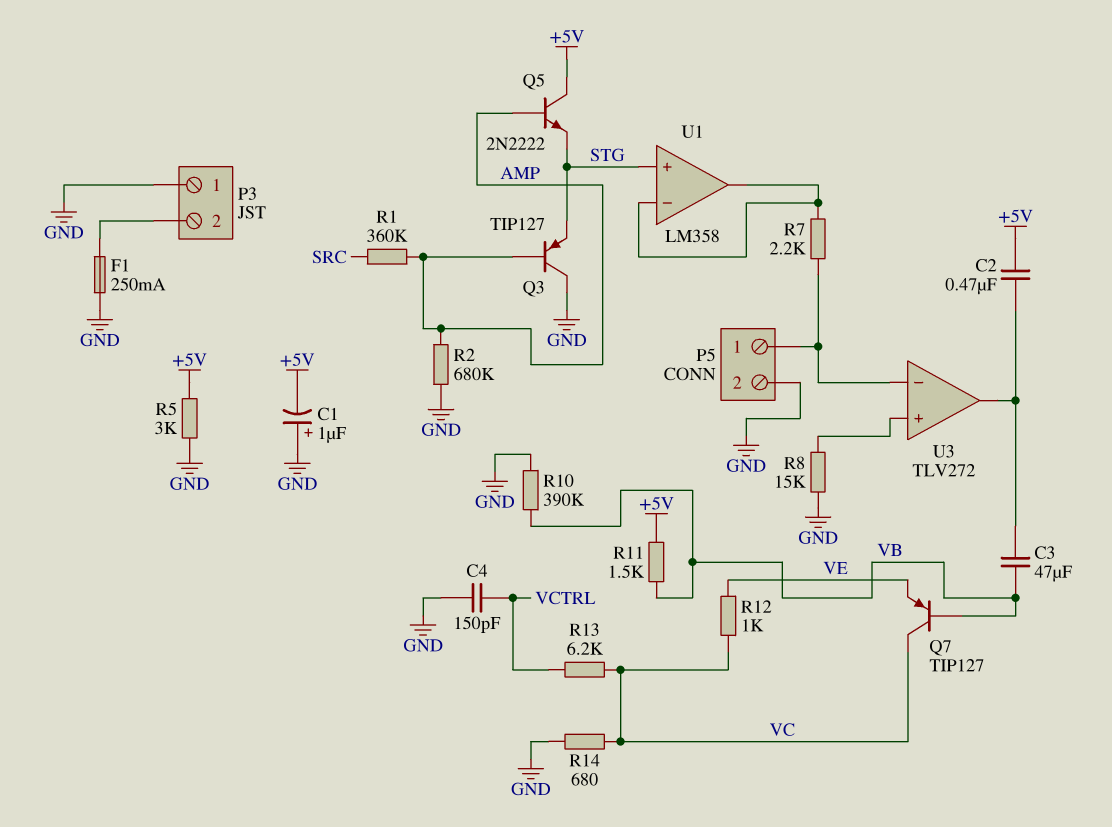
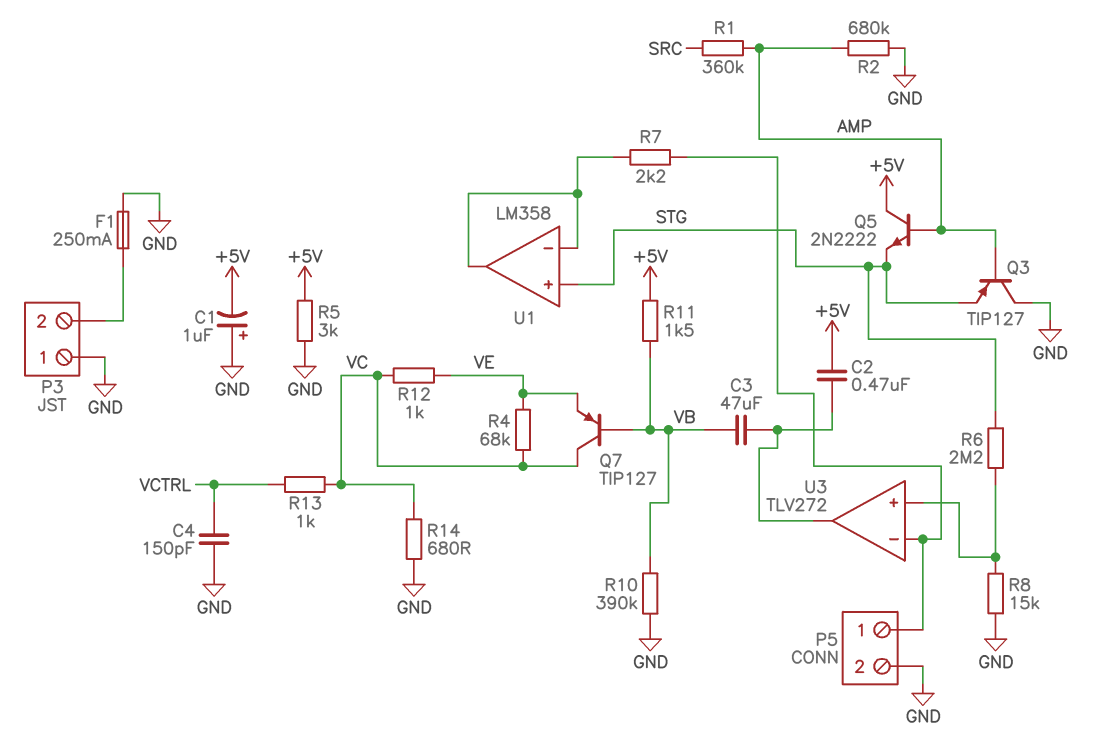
R4: none -> 68k (VC, VE)
R6: none -> 2.2M (STG, U3/in+)
R13: 6.2k (VC, VCTRL) -> 1k (VC, VCTRL)

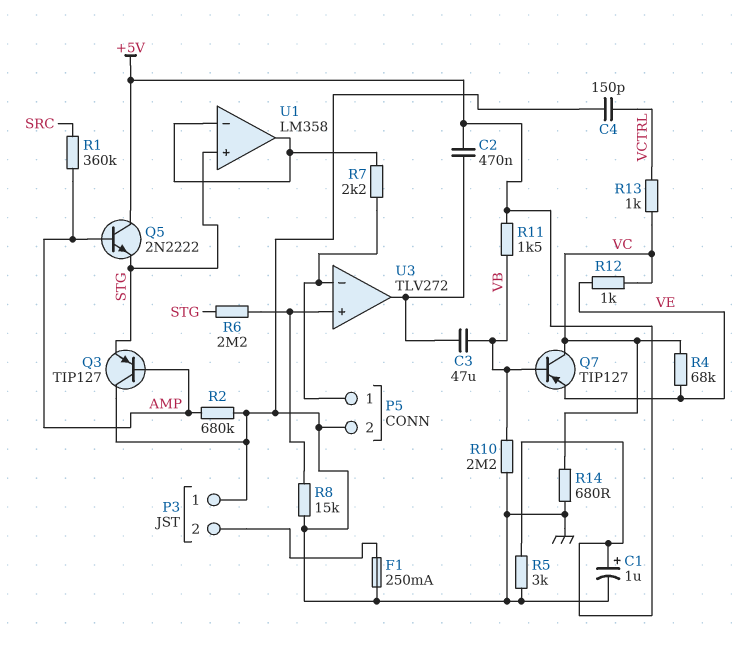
C1: 1uF (plus GND, minus +5V) -> 1uF (plus +5V, minus GND)
R10: 390k (GND, VB) -> 2.2M (GND, VB)

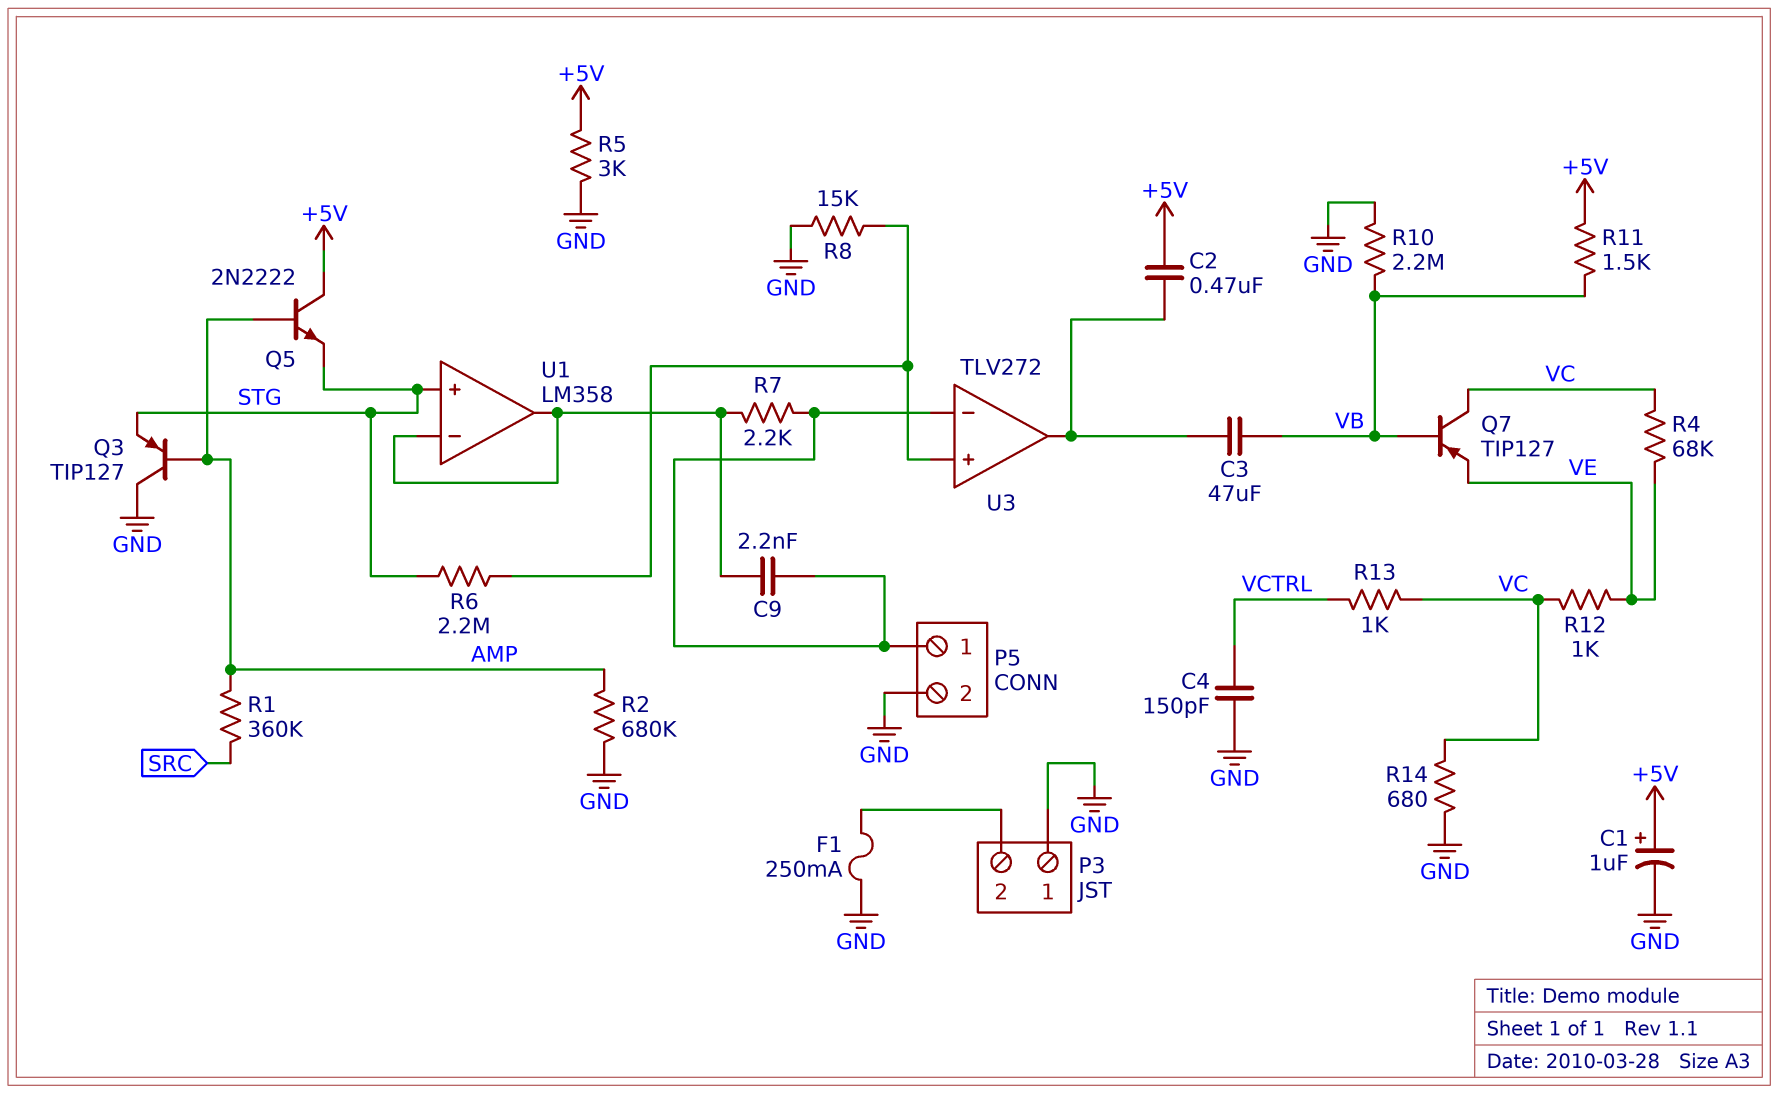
C9: none -> 2.2nF (P5/1, U1/in-)

